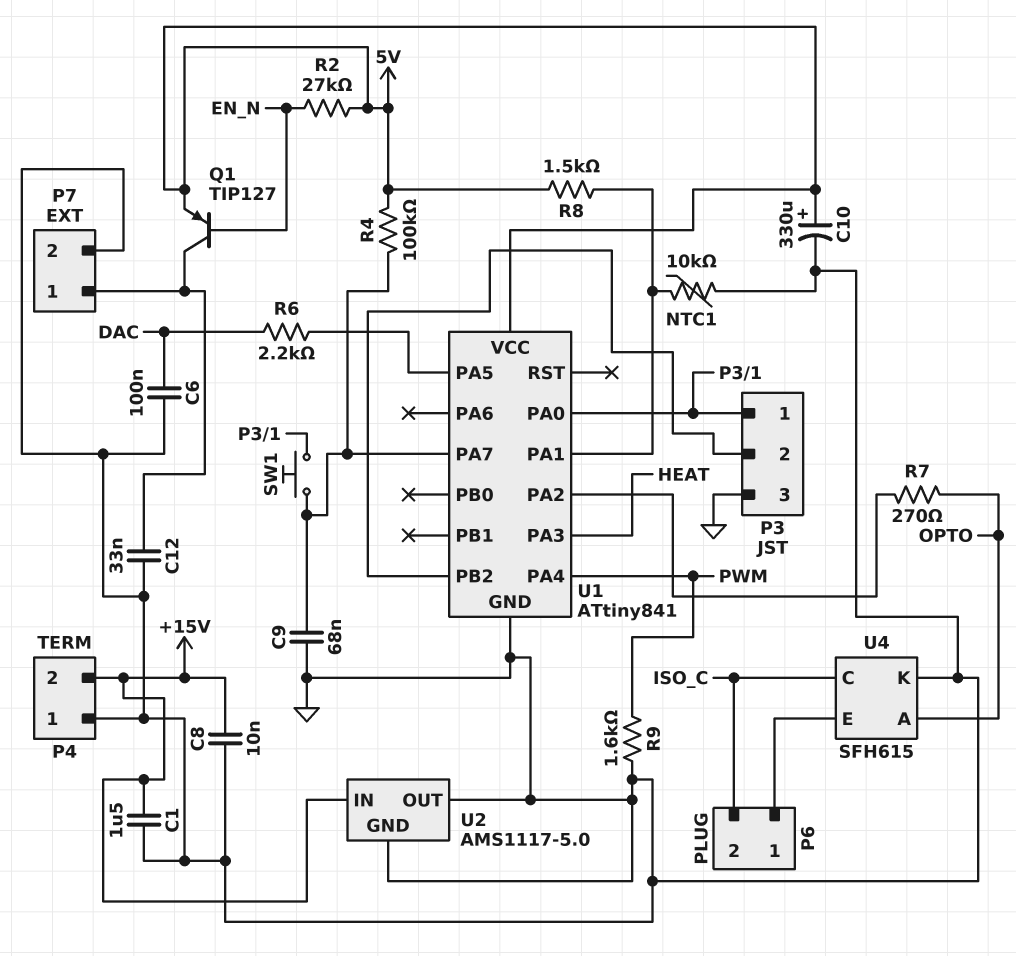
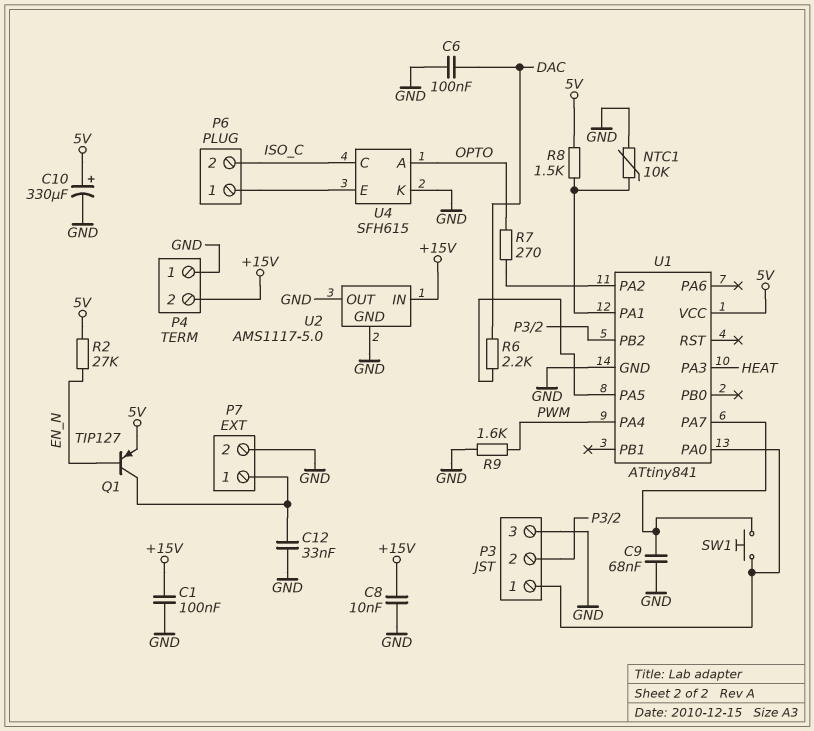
C1: 1.5uF (+15V, GND) -> 100nF (+15V, GND)
R4: 100k (5V, U1/PA7) -> none

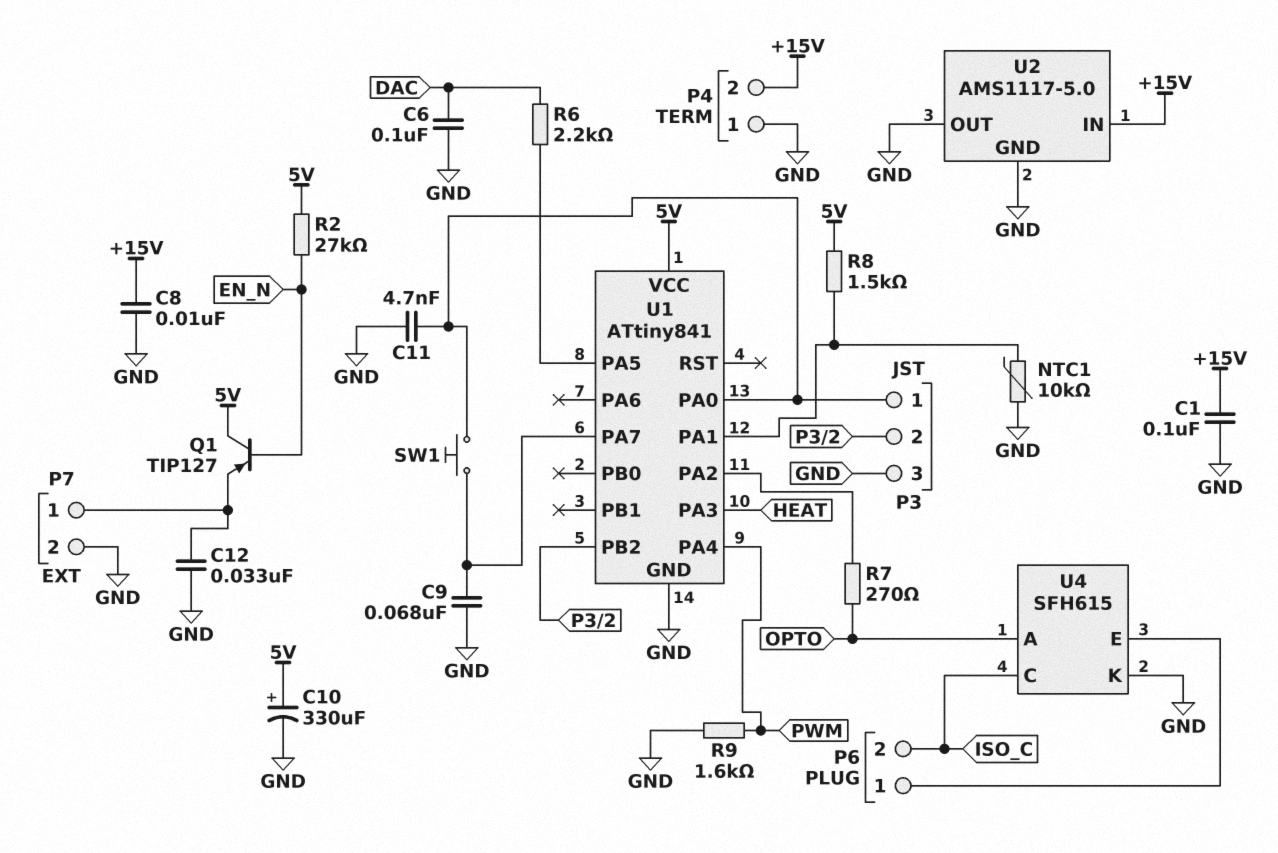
C11: none -> 4.7nF (GND, P3/1)
Q1: PNP TIP127 (B EN_N, C P7/1, E 5V) -> PNP TIP127 (B EN_N, C 5V, E P7/1)

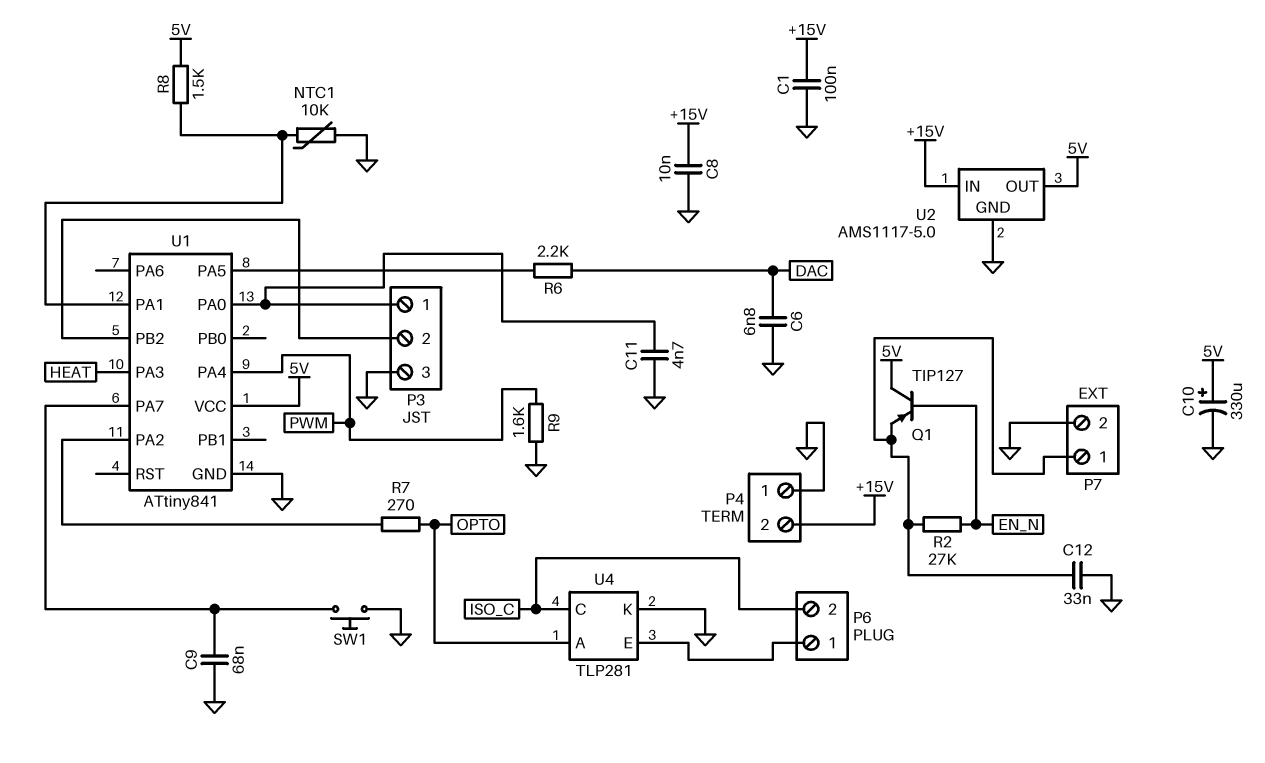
C6: 100nF (DAC, GND) -> 6.8nF (DAC, GND)
R2: 27k (5V, EN_N) -> 27k (EN_N, P7/1)
SW1: button (P3/1, U1/PA7) -> button (GND, U1/PA7)
U2 pin OUT: GND -> 5V
U4: SFH615 -> TLP281

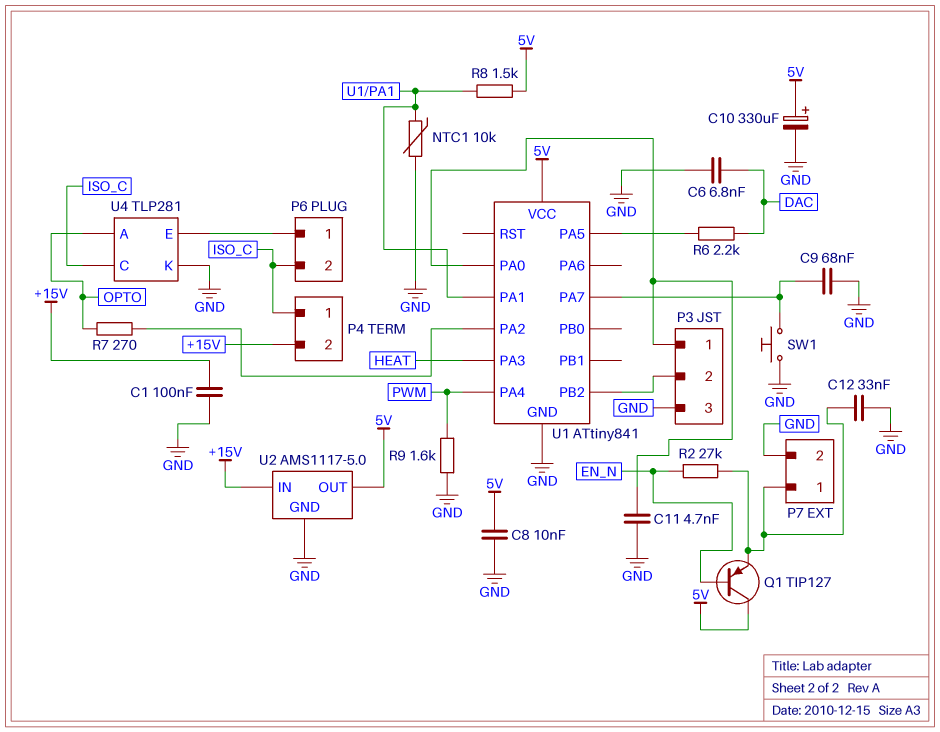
C8: 10nF (+15V, GND) -> 10nF (5V, GND)
P4 pin 1: GND -> ISO_C

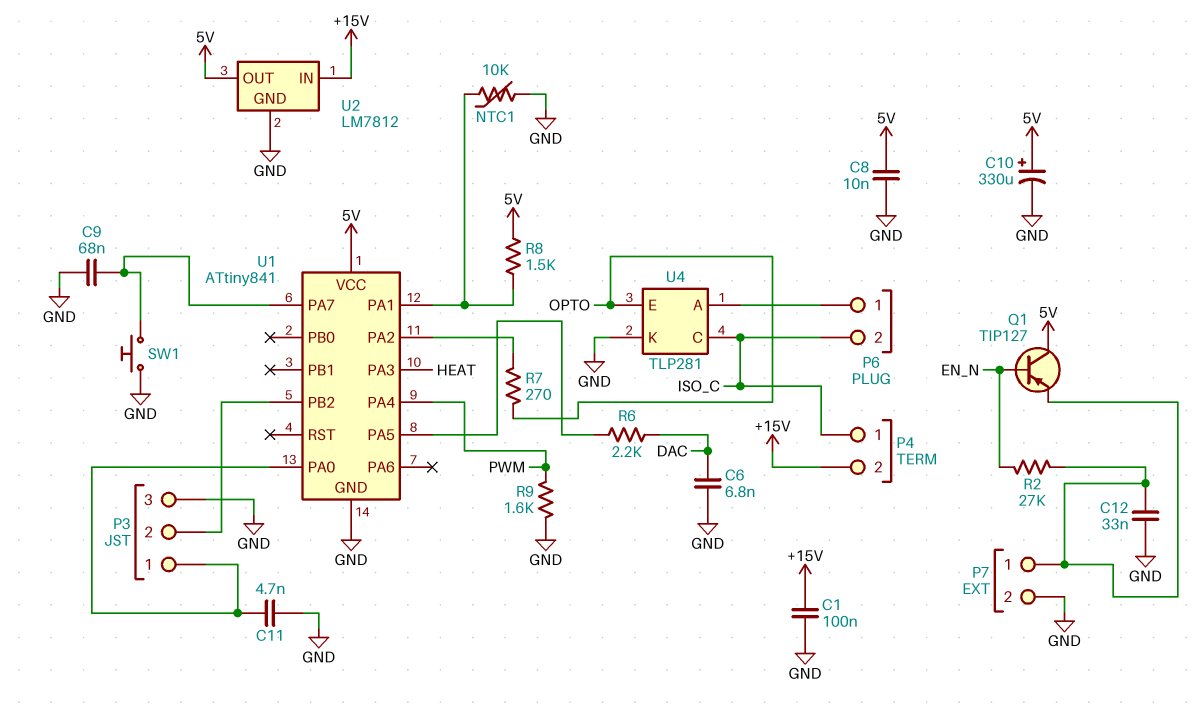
U2: AMS1117-5.0 -> LM7812
U4 pin A: OPTO -> P6/1
U4 pin E: P6/1 -> OPTO

